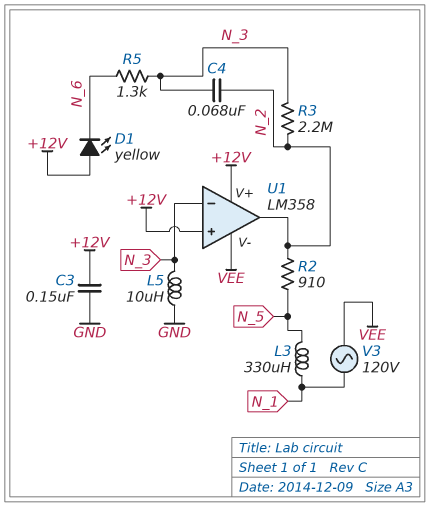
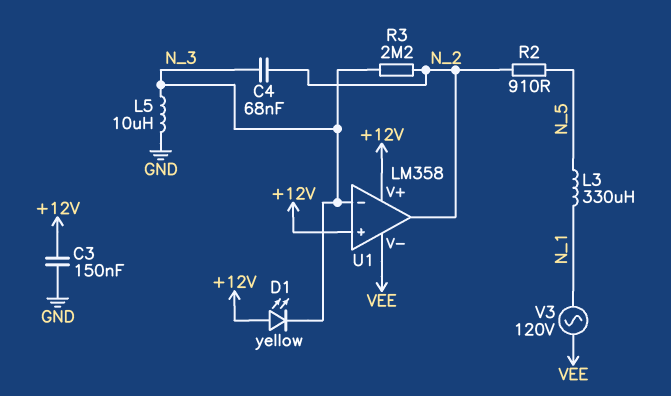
D1: LED yellow (A +12V, K N_6) -> LED yellow (A +12V, K N_3)
R5: 1.3k (N_3, N_6) -> none

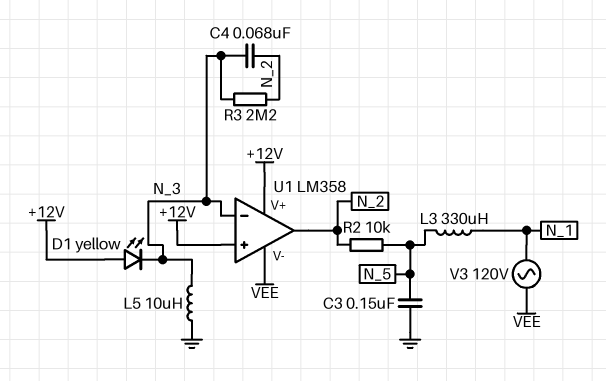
C3: 150nF (+12V, GND) -> 150nF (GND, N_5)
R2: 910 (N_2, N_5) -> 10k (N_2, N_5)

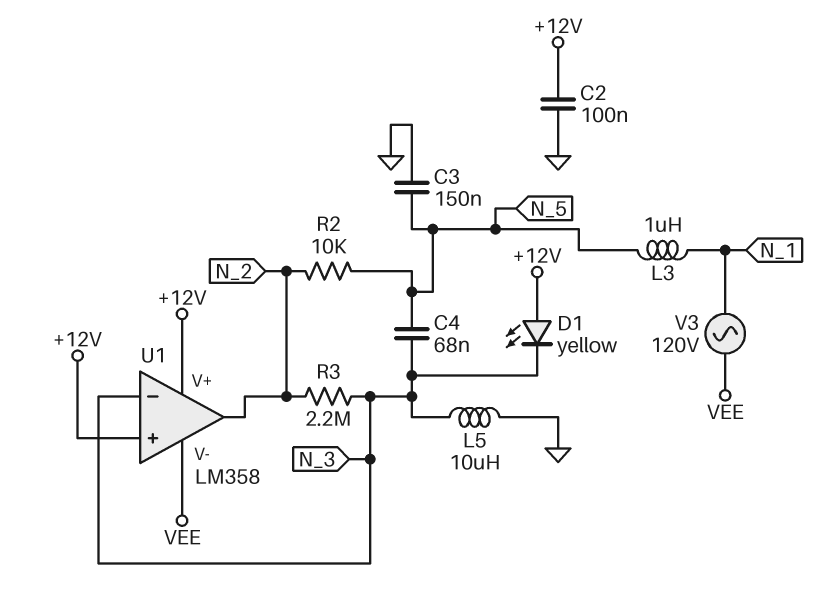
C2: none -> 100nF (+12V, GND)
C4: 68nF (N_2, N_3) -> 68nF (N_3, N_5)
L3: 330uH (N_1, N_5) -> 1uH (N_1, N_5)

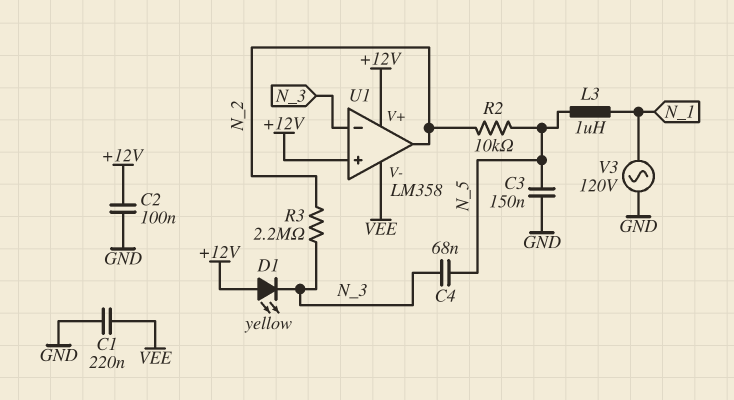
C1: none -> 220nF (GND, VEE)
L5: 10uH (GND, N_3) -> none
V3: AC 120V (N_1, VEE) -> AC 120V (GND, N_1)

